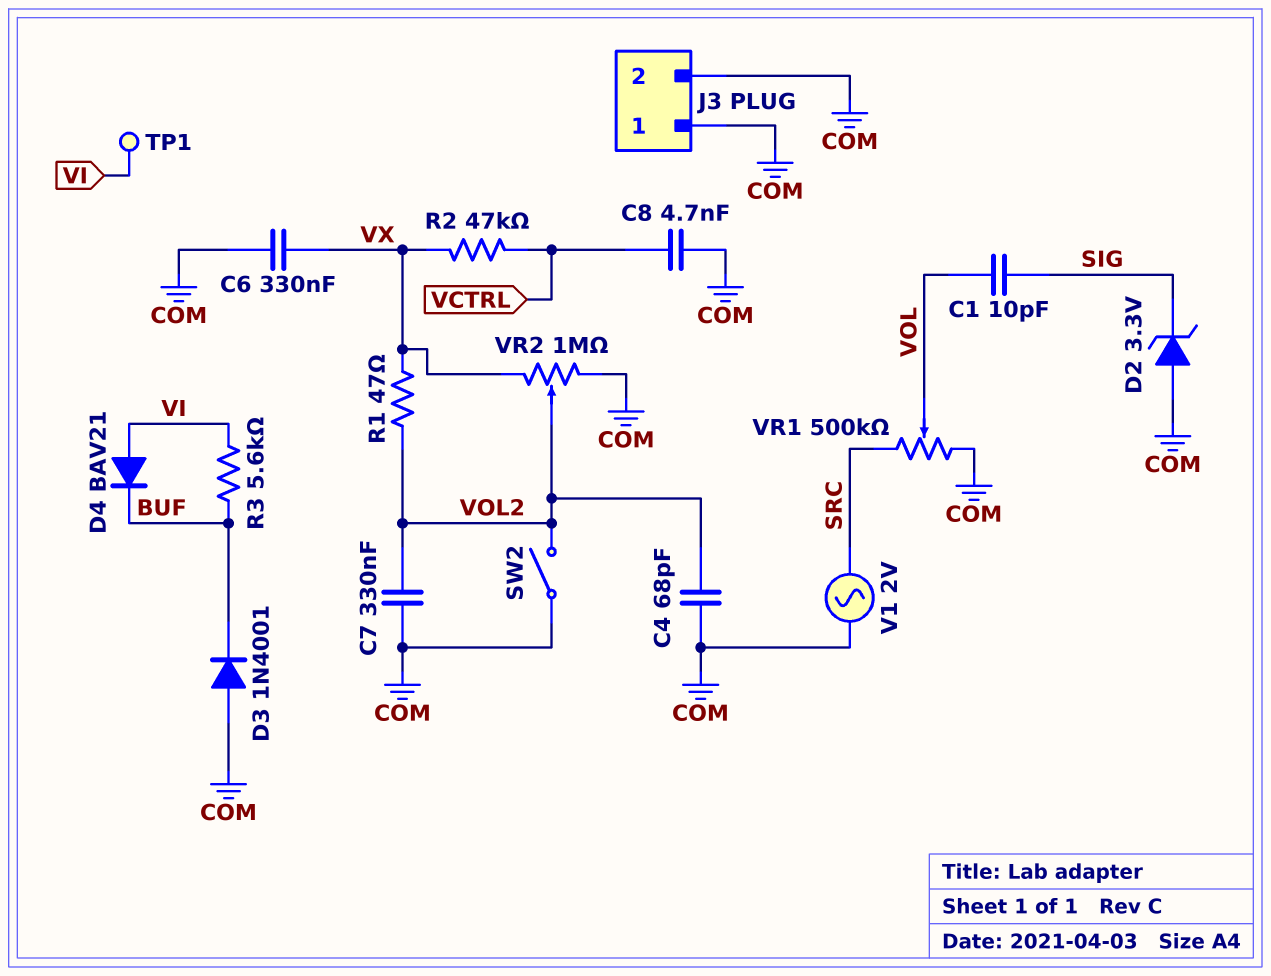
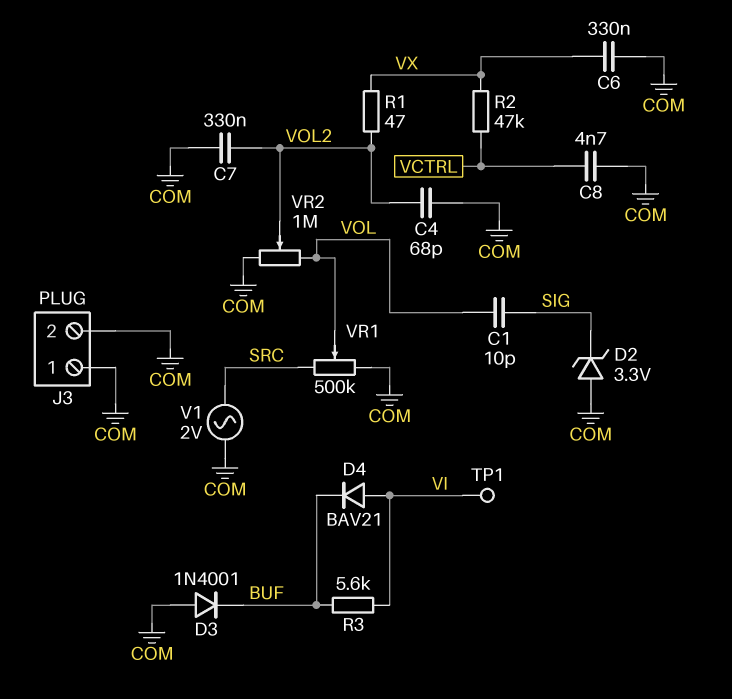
SW2: switch (COM, VOL2) -> none
VR2: 1M (COM, VX, wiper VOL2) -> 1M (COM, VOL, wiper VOL2)

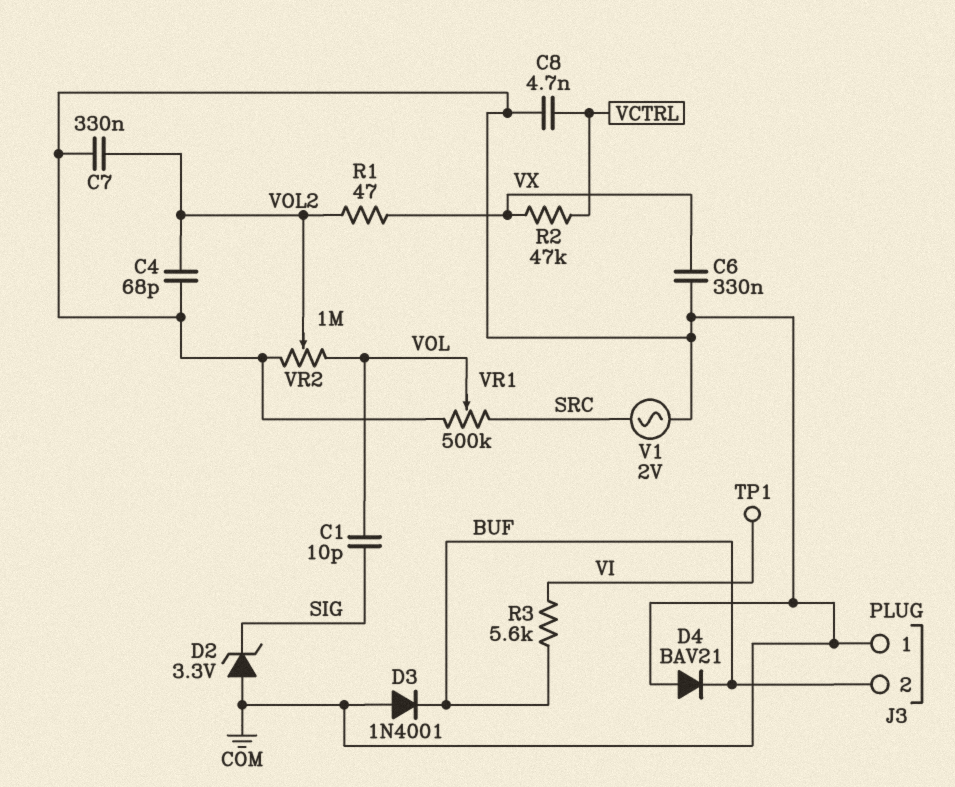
D4: diode BAV21 (A VI, K BUF) -> diode BAV21 (A COM, K BUF)
J3 pin 2: COM -> BUF

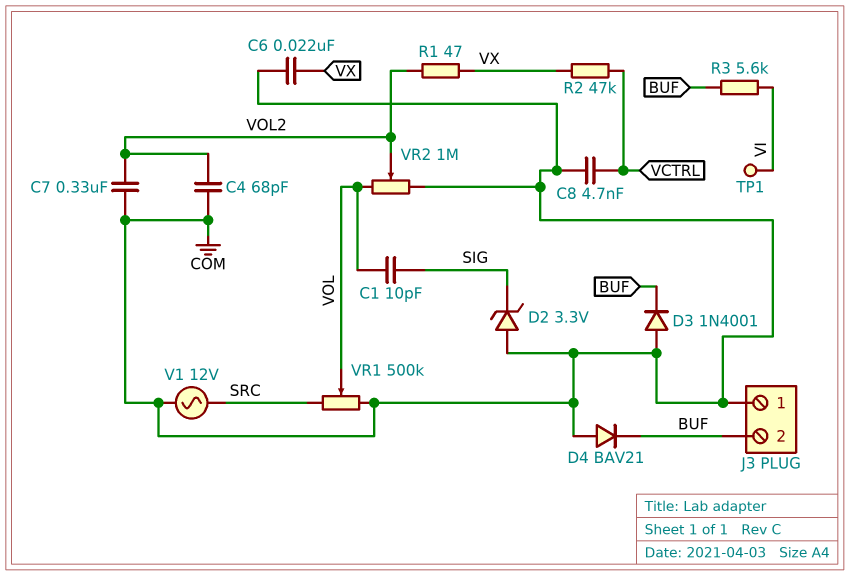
C6: 330nF (COM, VX) -> 22nF (COM, VX)
V1: AC 2V (COM, SRC) -> AC 12V (COM, SRC)

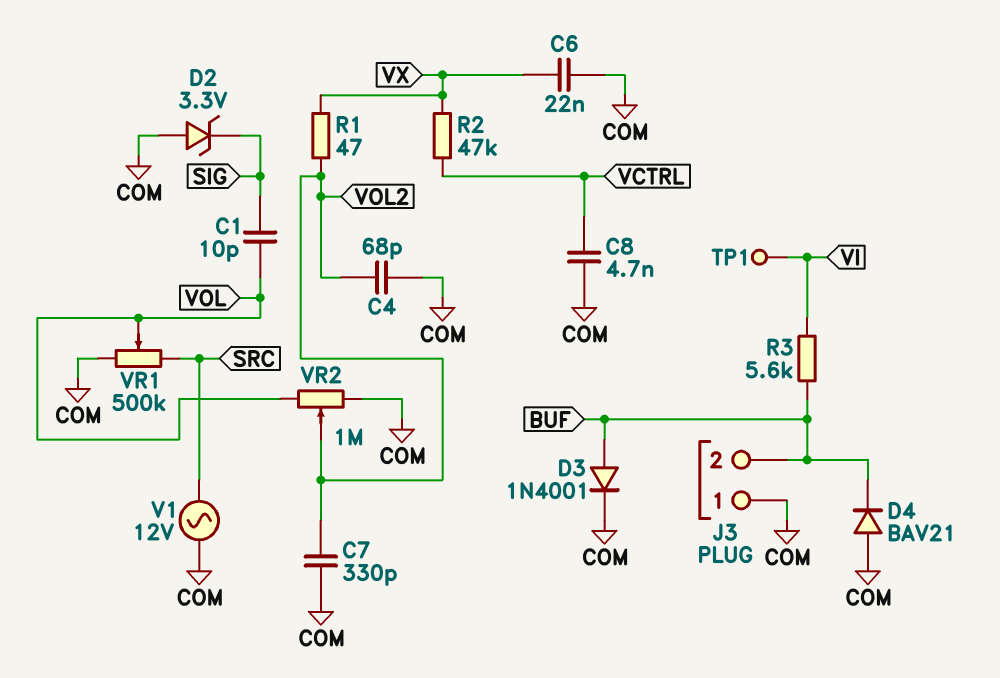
C7: 330nF (COM, VOL2) -> 330pF (COM, VOL2)
D3: diode 1N4001 (A COM, K BUF) -> diode 1N4001 (A BUF, K COM)

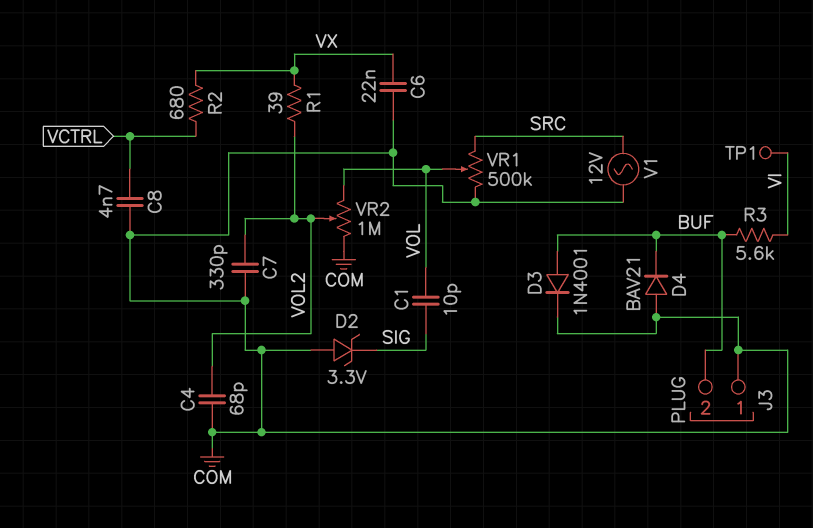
R1: 47 (VOL2, VX) -> 39 (VOL2, VX)
R2: 47k (VCTRL, VX) -> 680 (VCTRL, VX)

